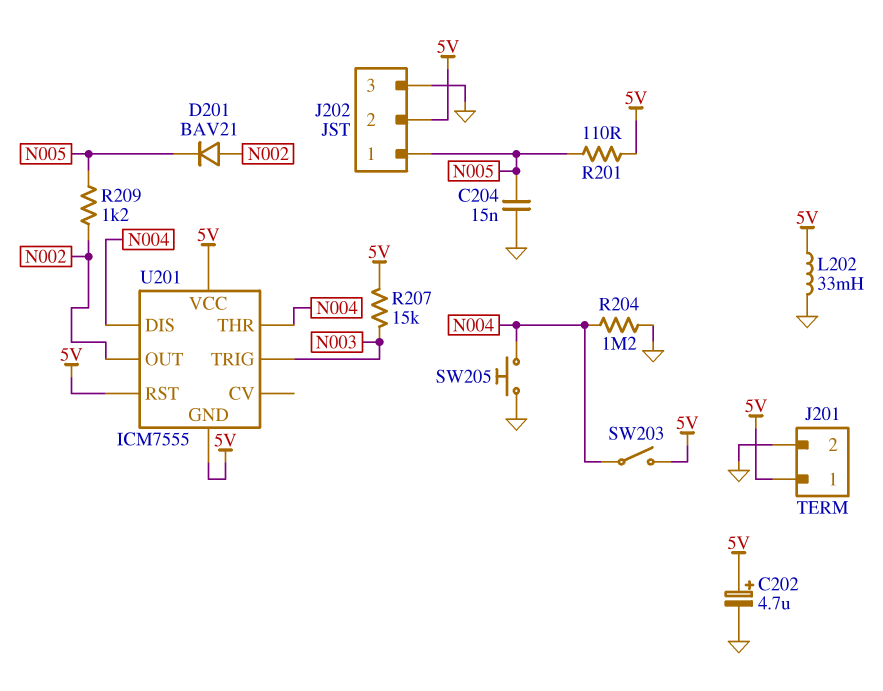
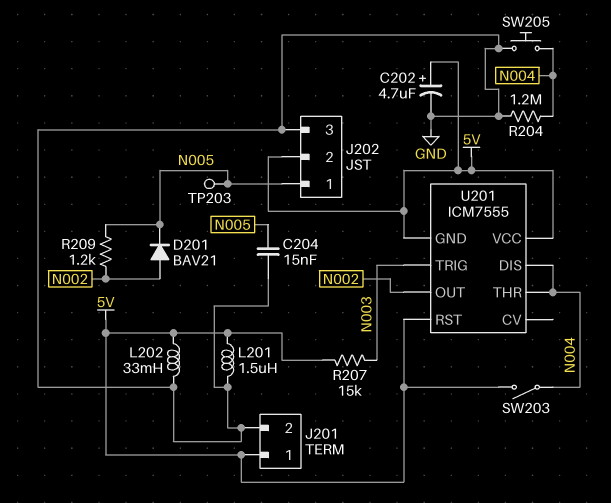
L201: none -> 1.5uH (5V, GND)
R201: 110 (5V, N005) -> none
TP203: none -> test point (N005)

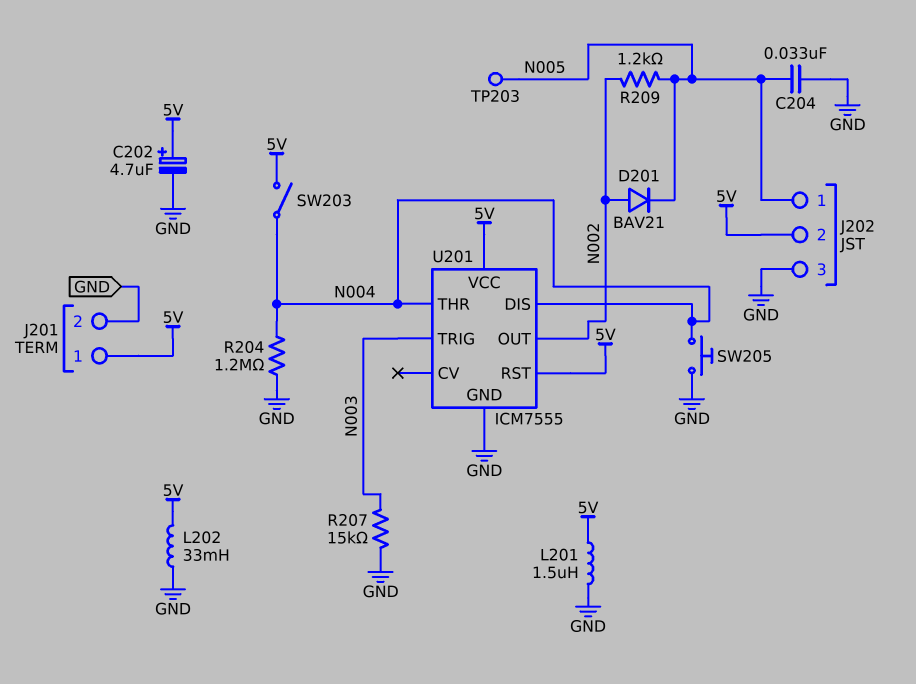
C204: 15nF (GND, N005) -> 33nF (GND, N005)
R207: 15k (5V, N003) -> 15k (GND, N003)
U201 pin GND: 5V -> GND

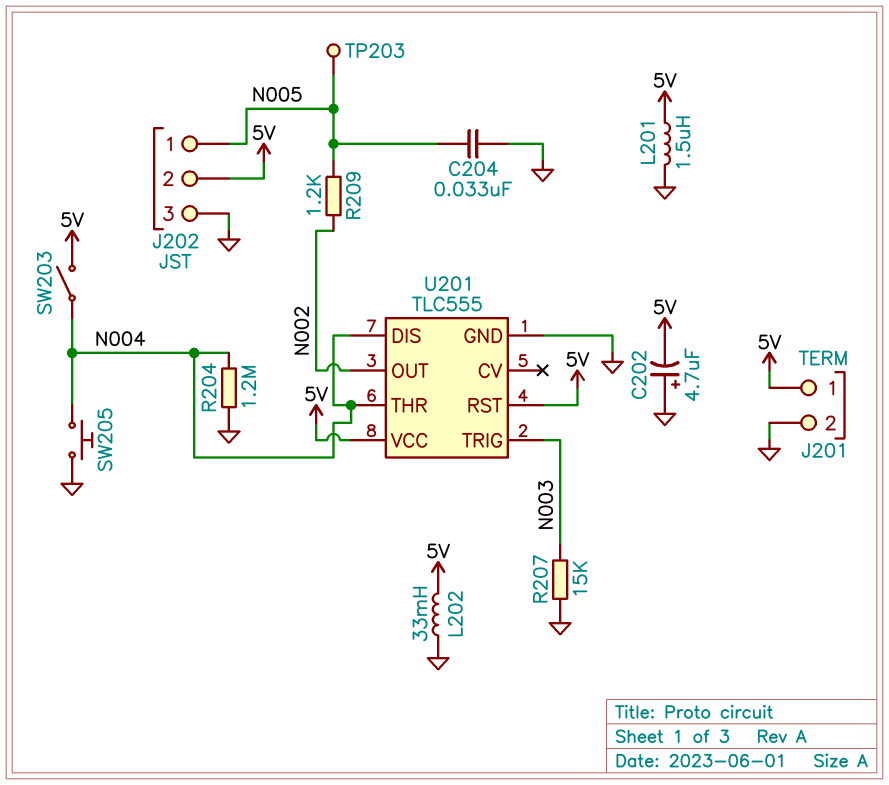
C202: 4.7uF (plus 5V, minus GND) -> 4.7uF (plus GND, minus 5V)
D201: diode BAV21 (A N002, K N005) -> none
U201: ICM7555 -> TLC555

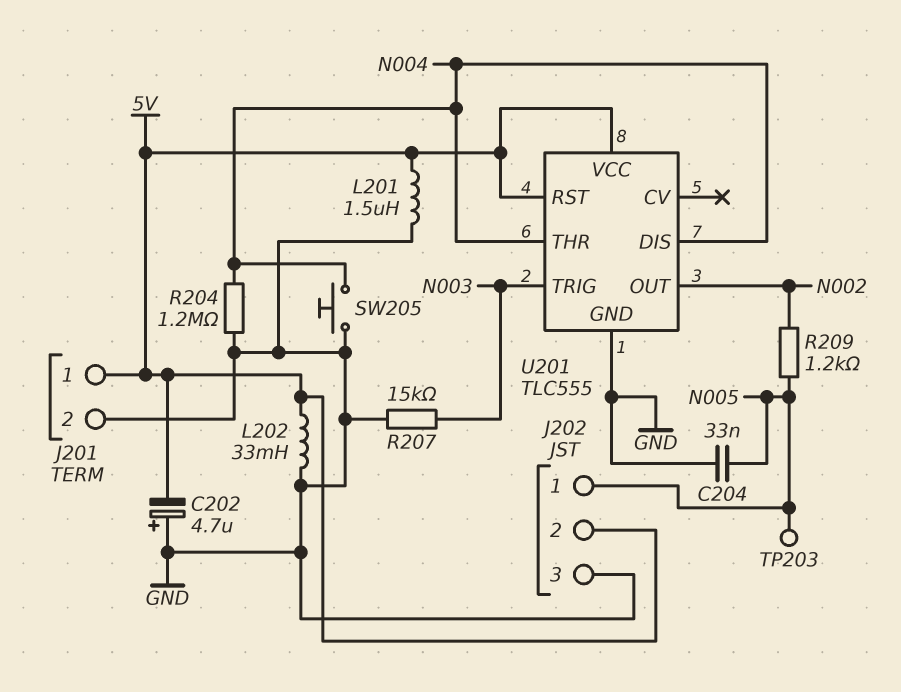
SW203: switch (5V, N004) -> none

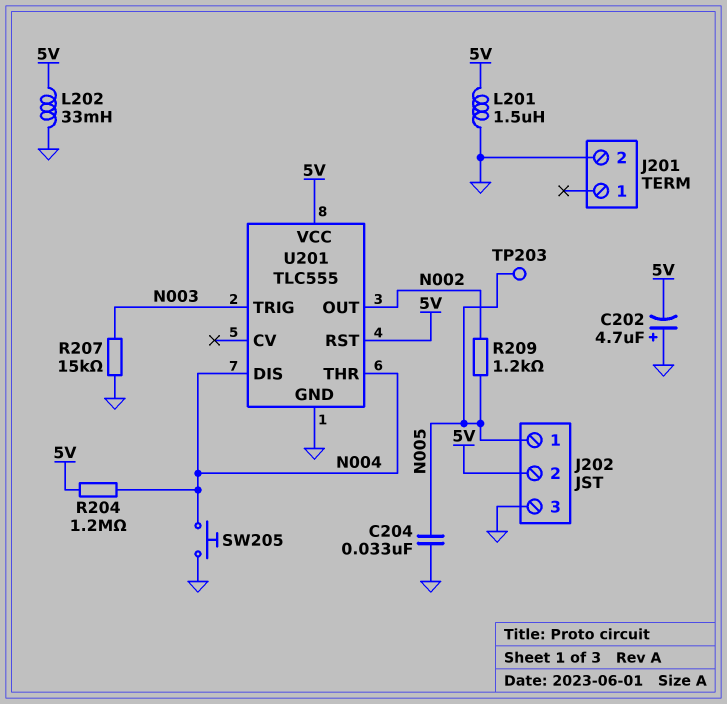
J201 pin 1: 5V -> none
R204: 1.2M (GND, N004) -> 1.2M (5V, N004)

